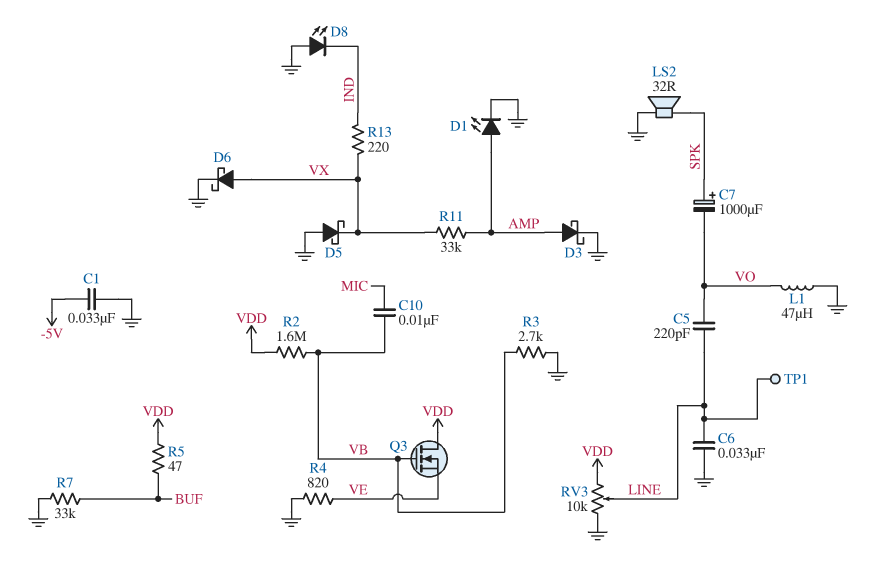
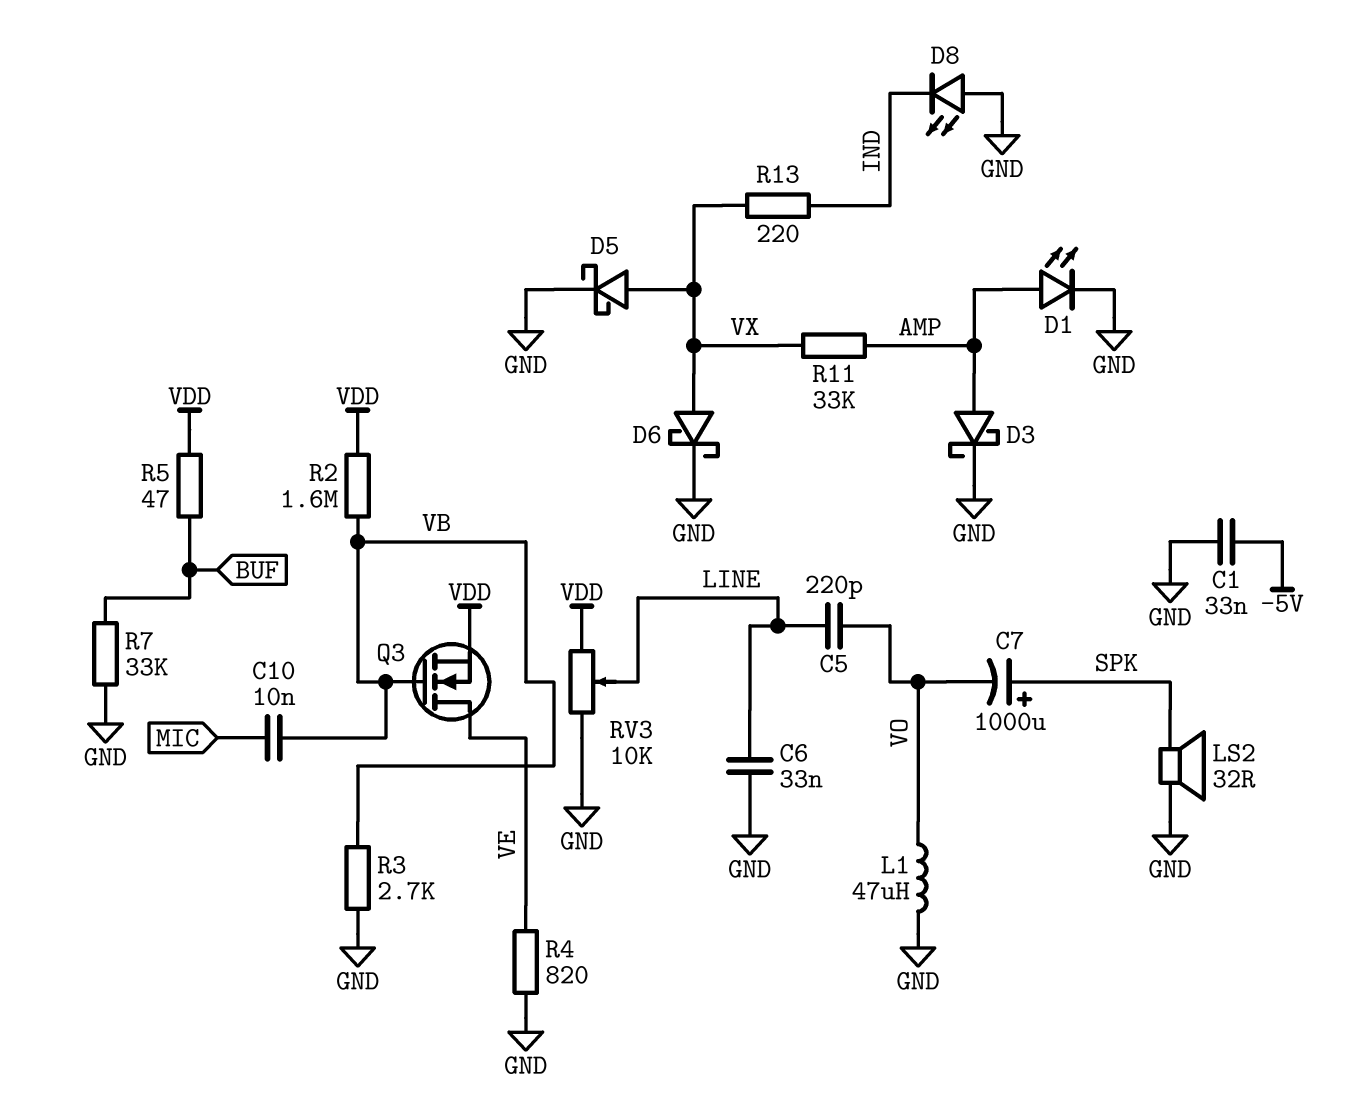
D5: schottky (A GND, K VX) -> schottky (A VX, K GND)
Q3: NMOS (G VB, D VDD, S VE) -> NMOS (G VB, D VE, S VDD)
TP1: test point (LINE) -> none

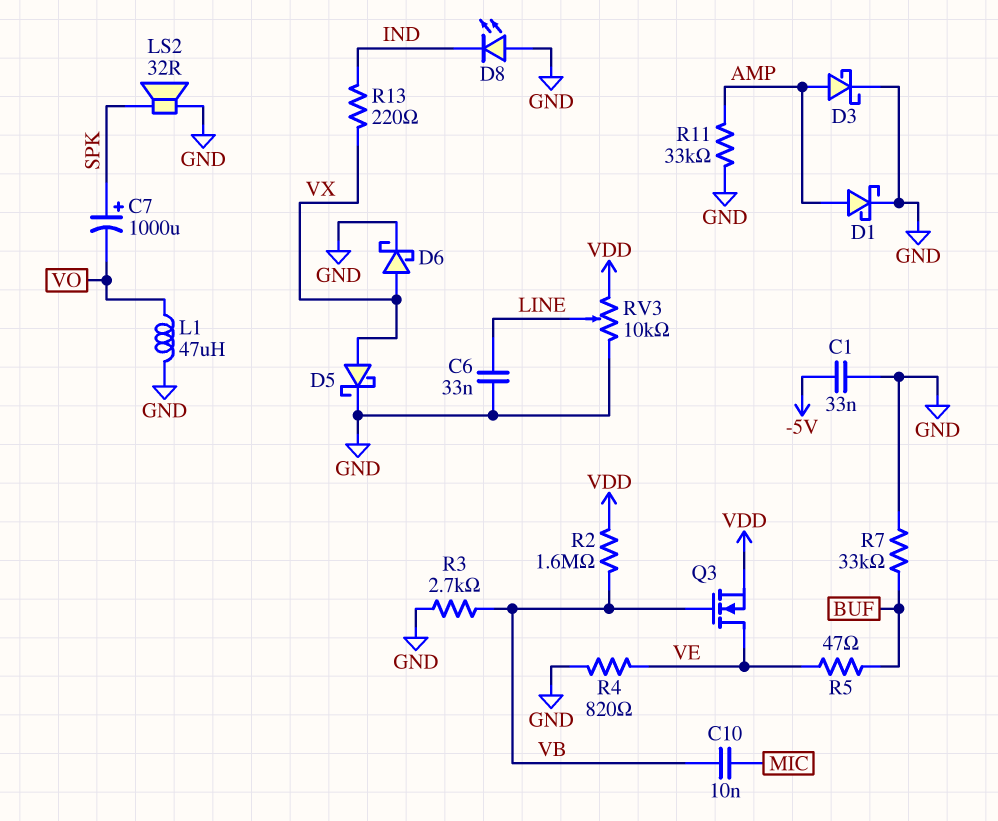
C5: 220pF (LINE, VO) -> none
D1: LED (A AMP, K GND) -> schottky (A AMP, K GND)
R5: 47 (BUF, VDD) -> 47 (BUF, VE)
R11: 33k (AMP, VX) -> 33k (AMP, GND)

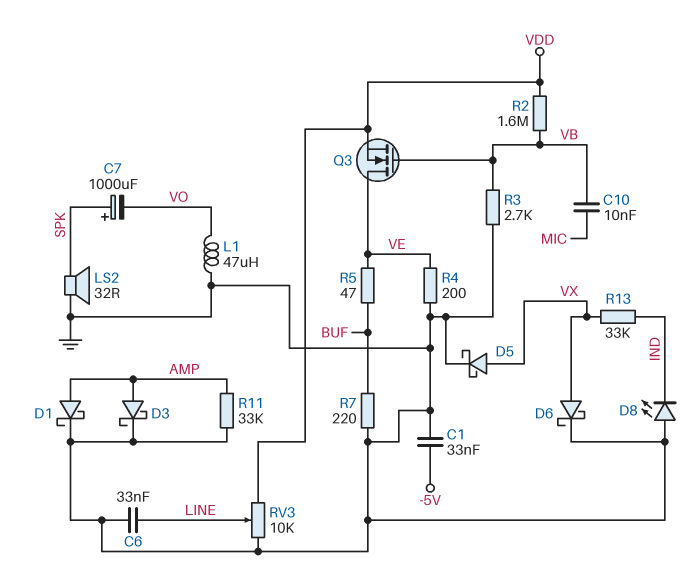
R4: 820 (GND, VE) -> 200 (GND, VE)
R7: 33k (BUF, GND) -> 220 (BUF, GND)
R13: 220 (IND, VX) -> 33k (IND, VX)

